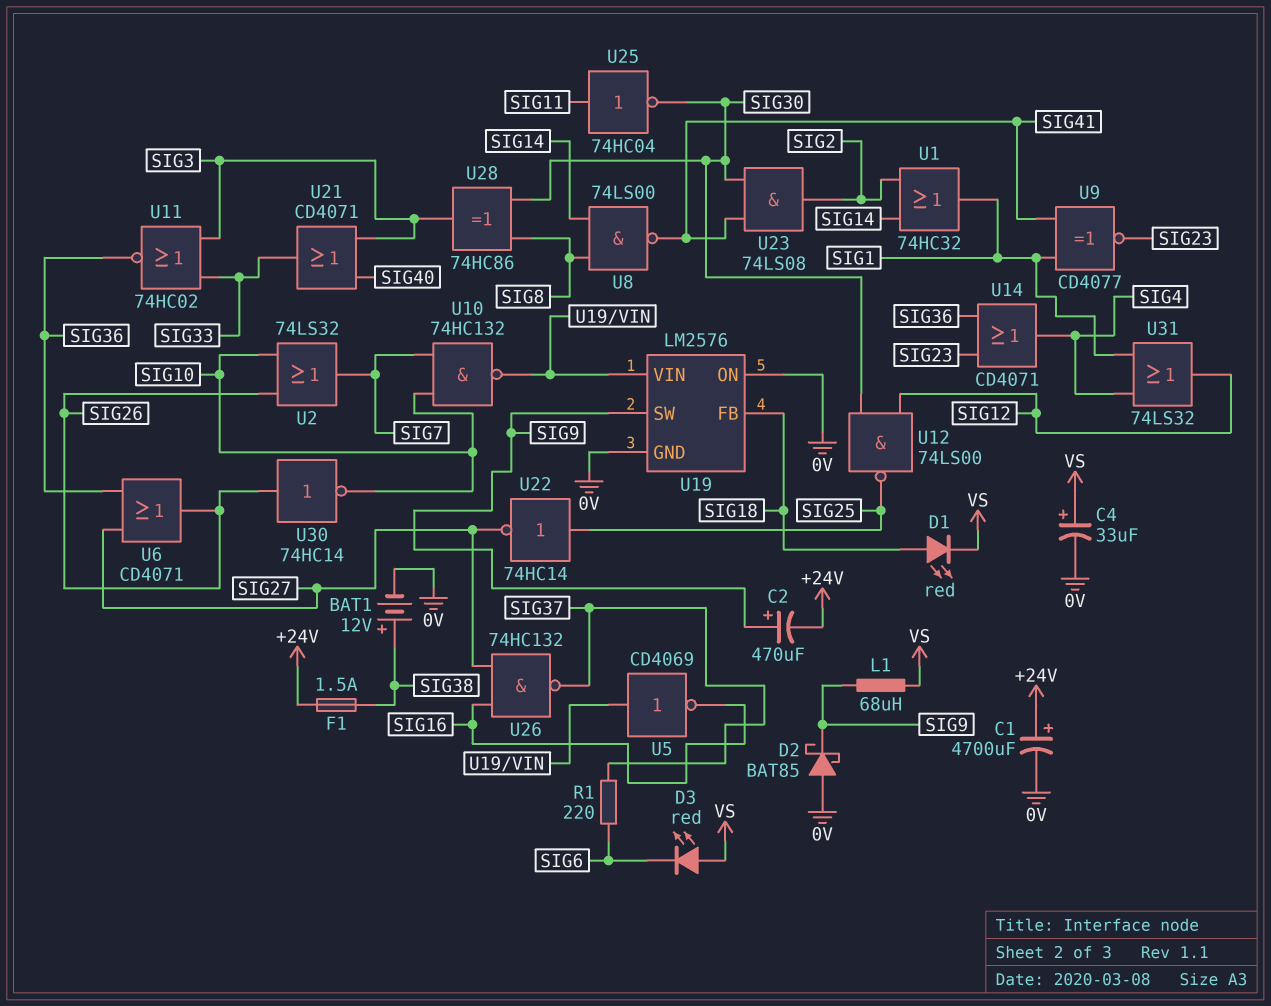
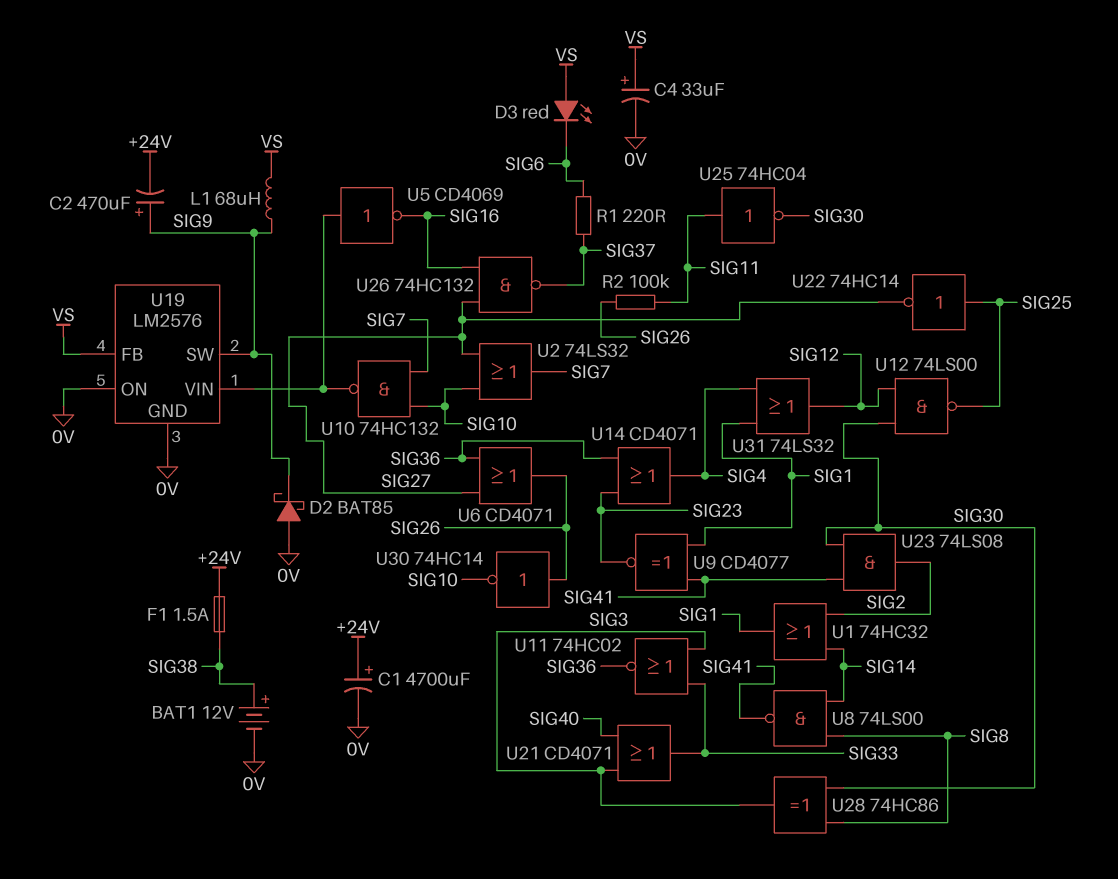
D1: LED red (A SIG18, K VS) -> none
R2: none -> 100k (SIG11, SIG26)
U2: OR 74LS32 (in SIG10, in SIG26, out SIG7) -> OR 74LS32 (in SIG10, in SIG27, out SIG7)
U19 pin FB: SIG18 -> VS

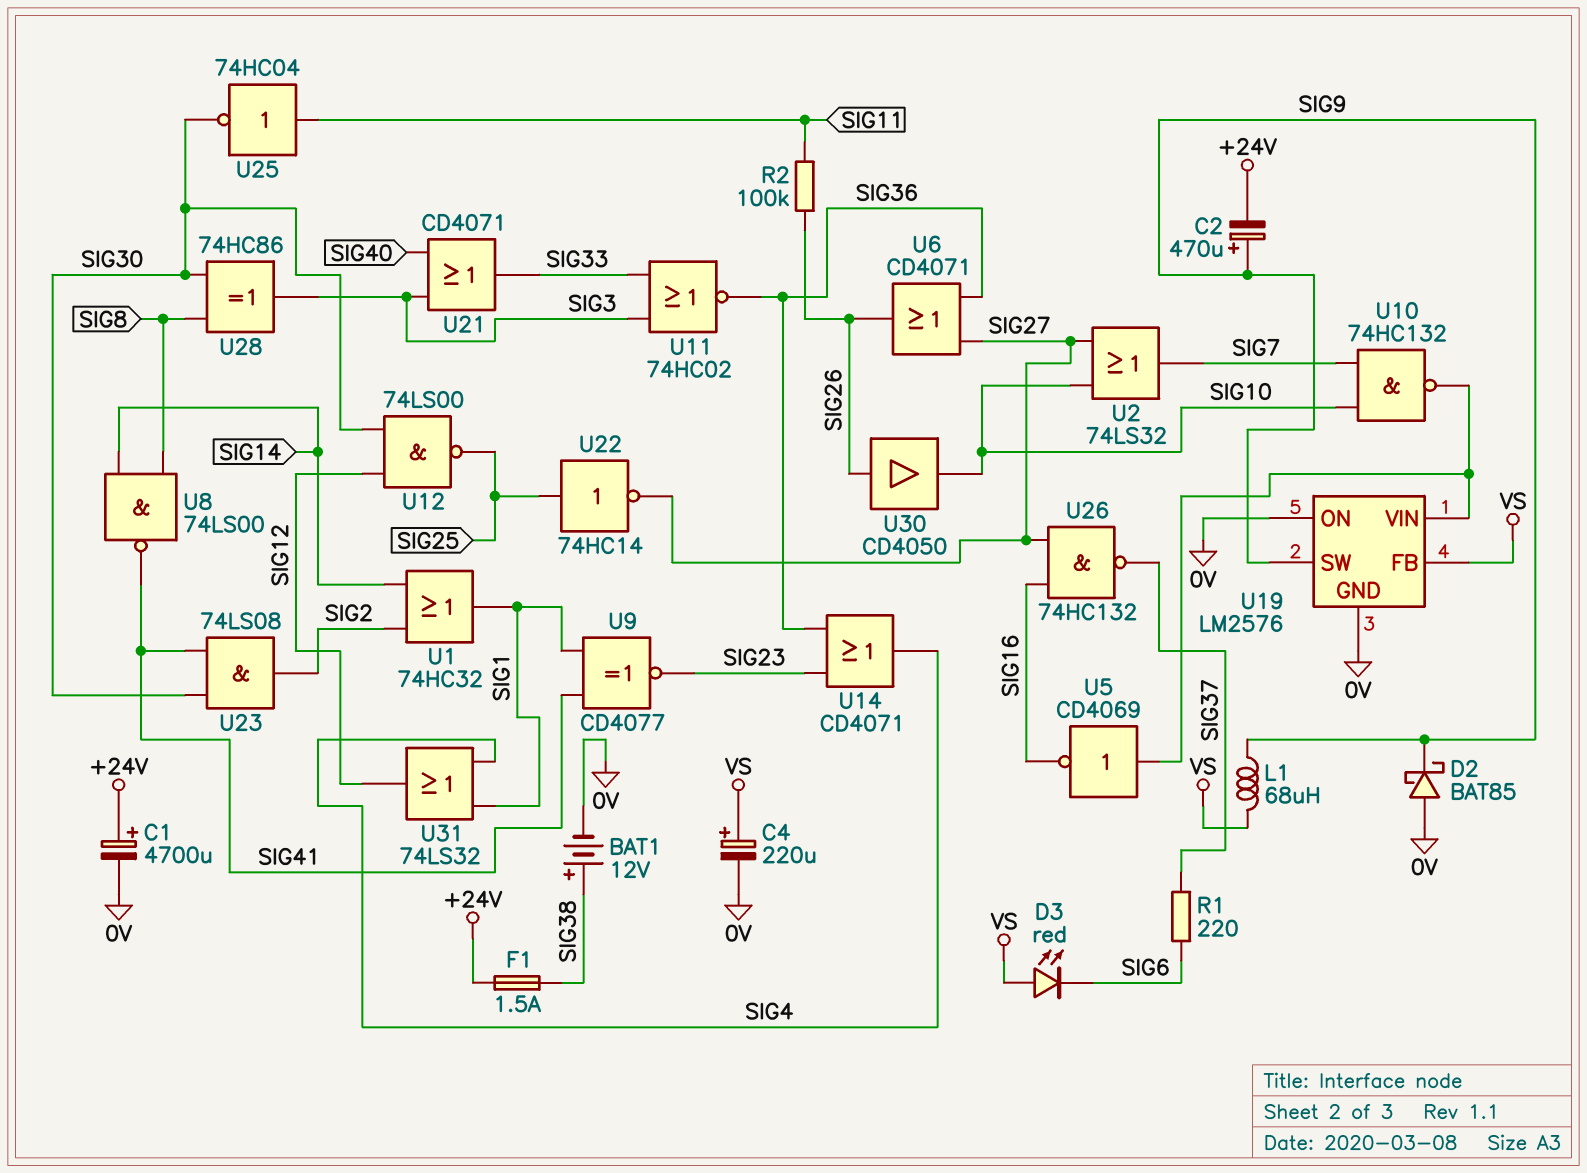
C4: 33uF (plus VS, minus 0V) -> 220uF (plus VS, minus 0V)
U30: NOT 74HC14 (in SIG26, out SIG10) -> buffer CD4050 (in SIG26, out SIG10)

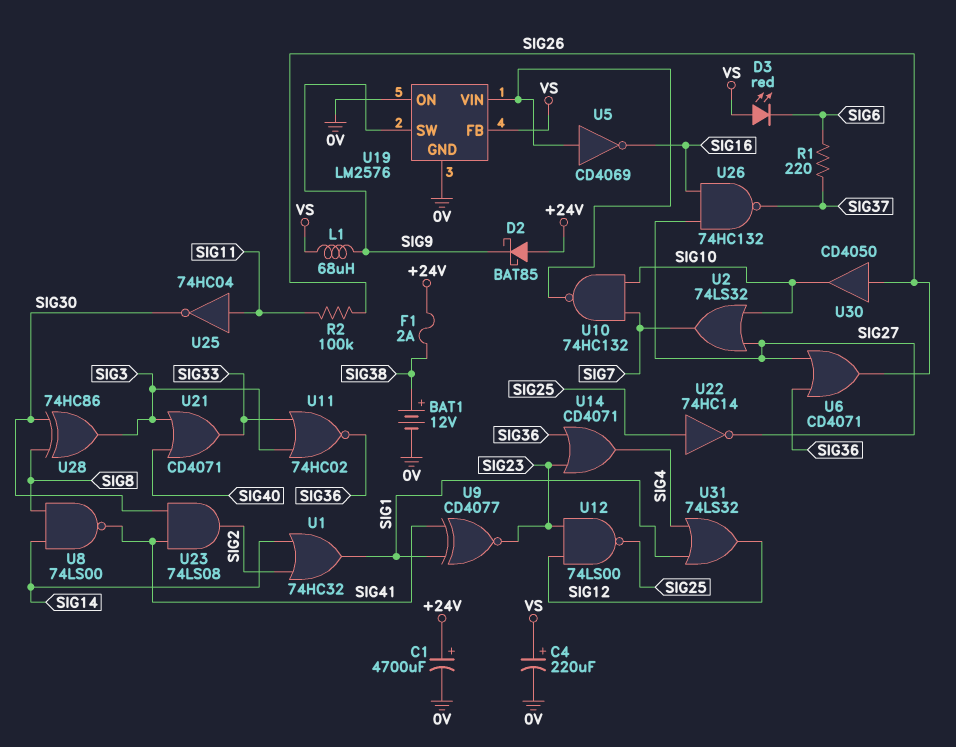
C2: 470uF (plus SIG9, minus +24V) -> none
D2: schottky BAT85 (A 0V, K SIG9) -> schottky BAT85 (A +24V, K SIG9)
F1: 1.5A (+24V, SIG38) -> 2A (+24V, SIG38)
U12: NAND 74LS00 (in SIG12, in SIG30, out SIG25) -> NAND 74LS00 (in SIG12, in SIG23, out SIG25)

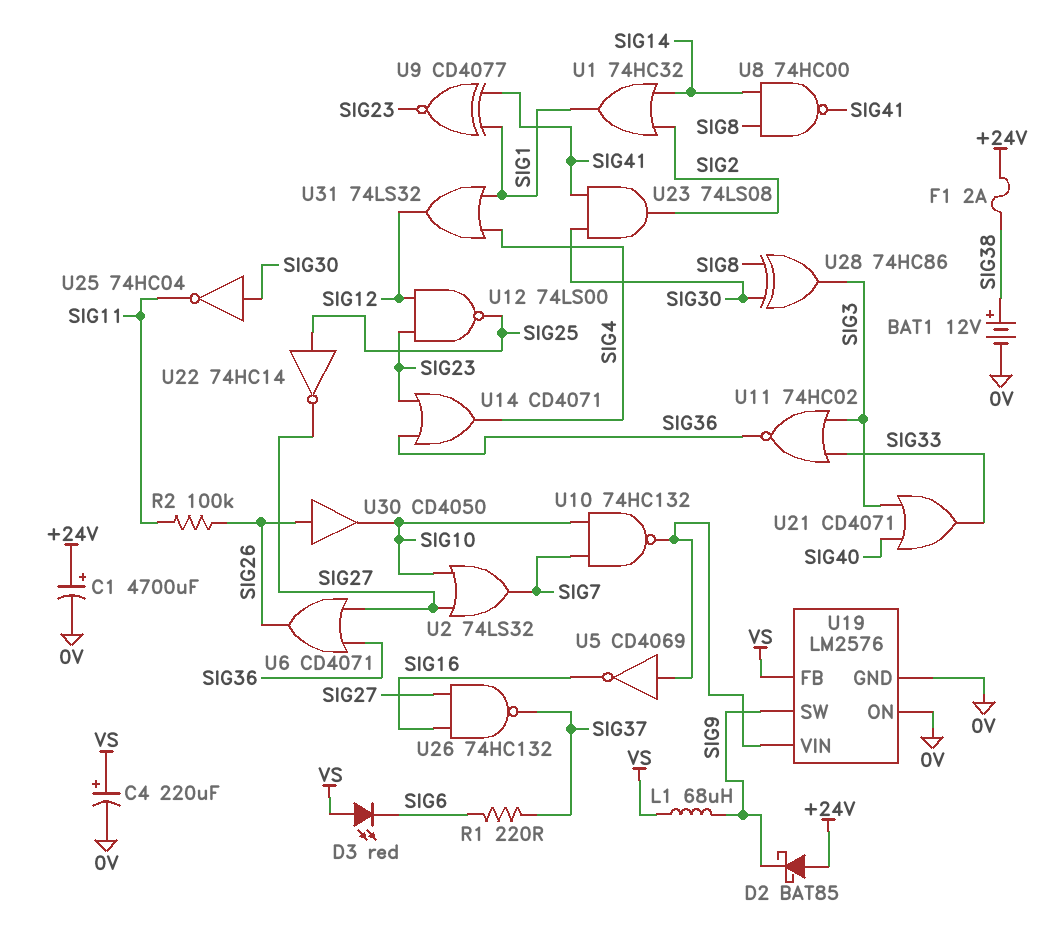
U8: NAND 74LS00 (in SIG8, in SIG14, out SIG41) -> NAND 74HC00 (in SIG8, in SIG14, out SIG41)
U25: NOT 74HC04 (in SIG11, out SIG30) -> NOT 74HC04 (in SIG30, out SIG11)

